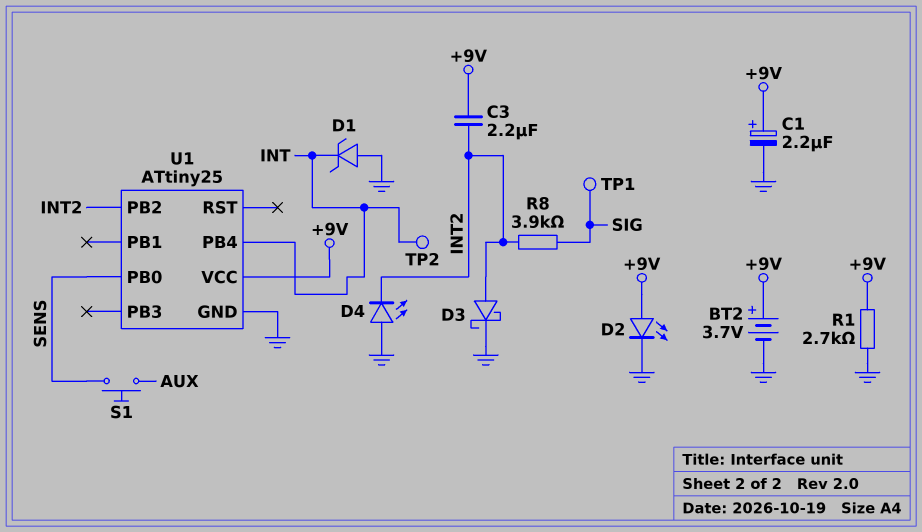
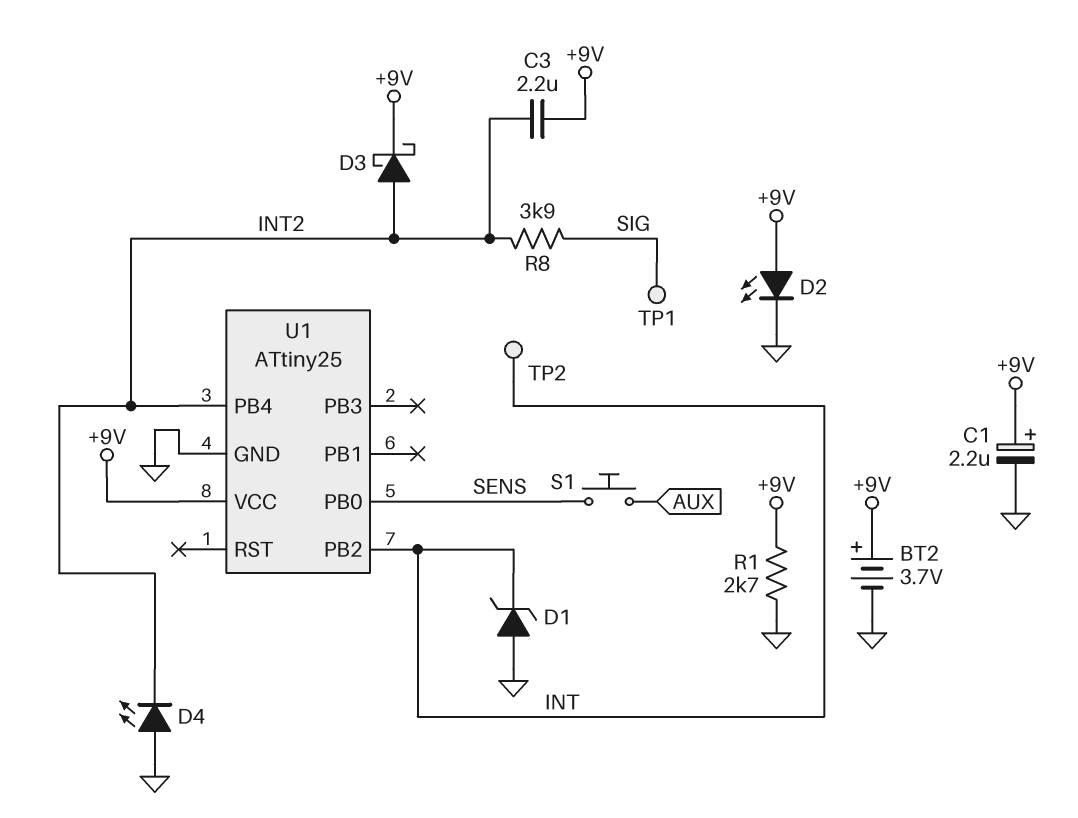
D3: schottky (A INT2, K GND) -> schottky (A INT2, K +9V)
U1 pin PB2: INT2 -> INT
U1 pin PB4: INT -> INT2

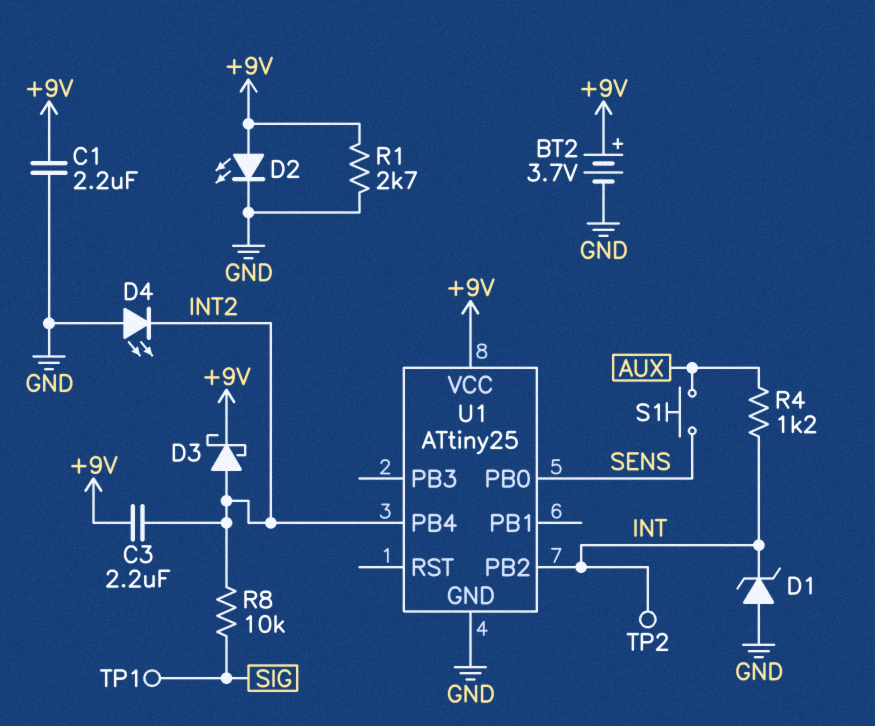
C1: 2.2uF (plus +9V, minus GND) -> 2.2uF (+9V, GND)
R4: none -> 1.2k (AUX, INT)
R8: 3.9k (INT2, SIG) -> 10k (INT2, SIG)

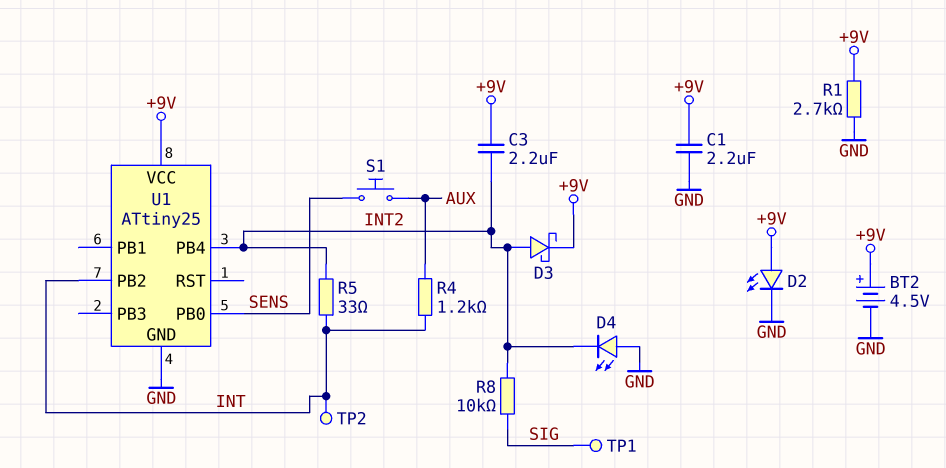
BT2: 3.7V (plus +9V, minus GND) -> 4.5V (plus +9V, minus GND)
D1: zener (A GND, K INT) -> none
R5: none -> 33 (INT, INT2)

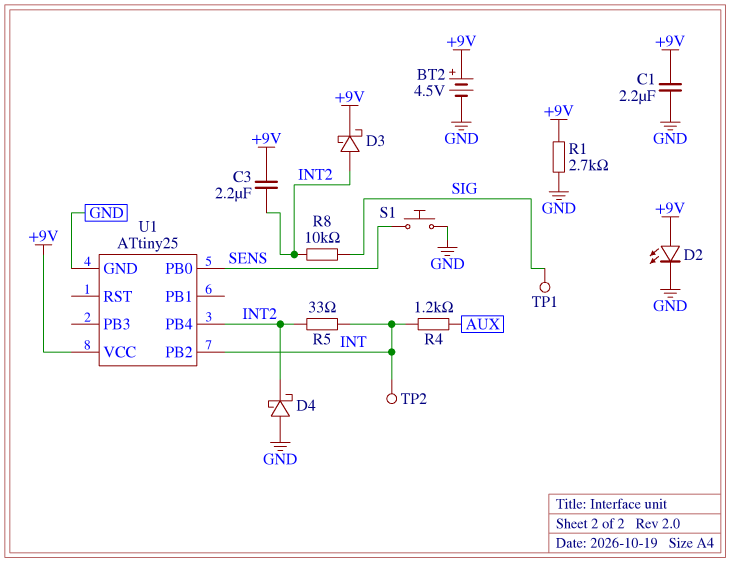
D4: LED (A GND, K INT2) -> schottky (A GND, K INT2)
S1: button (AUX, SENS) -> button (GND, SENS)

